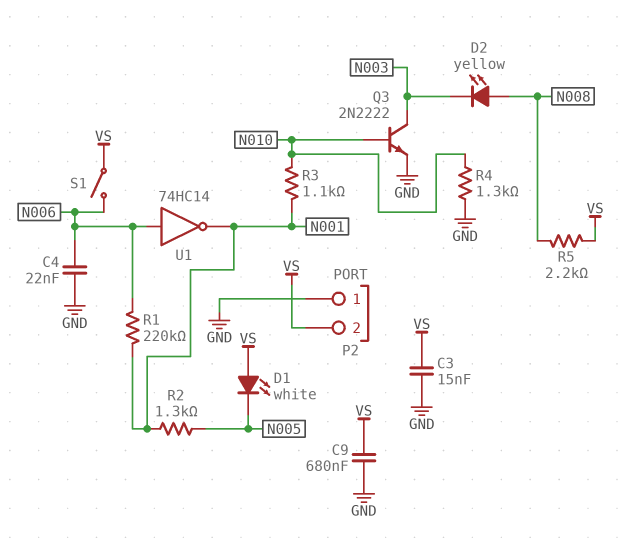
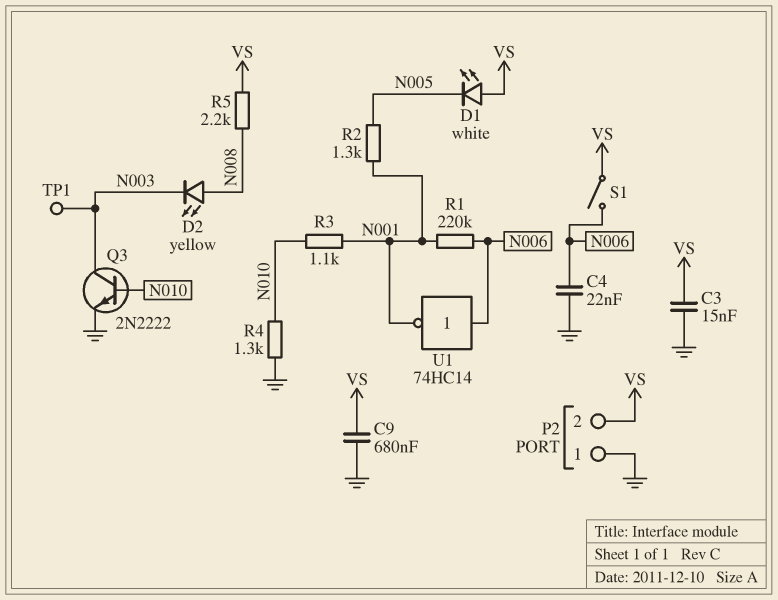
TP1: none -> test point (N003)

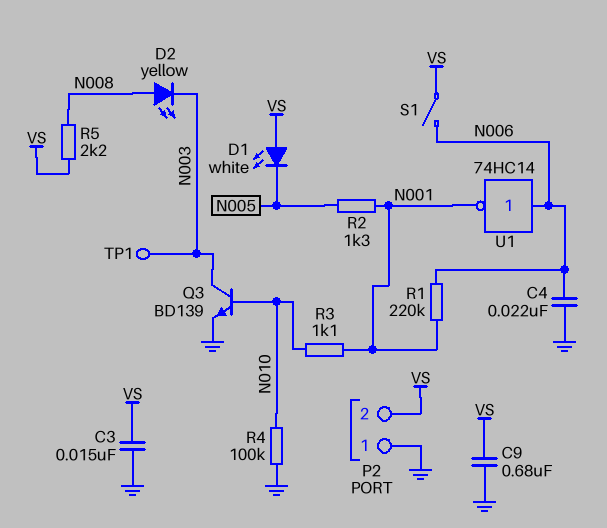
Q3: NPN 2N2222 (B N010, C N003, E GND) -> NPN BD139 (B N010, C N003, E GND)
R4: 1.3k (GND, N010) -> 100k (GND, N010)

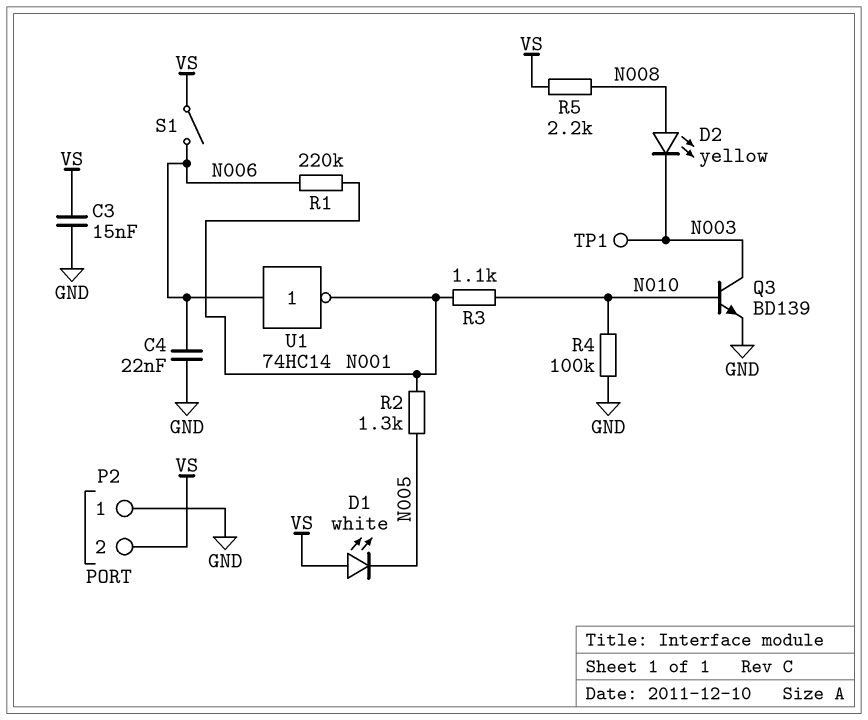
C9: 680nF (GND, VS) -> none

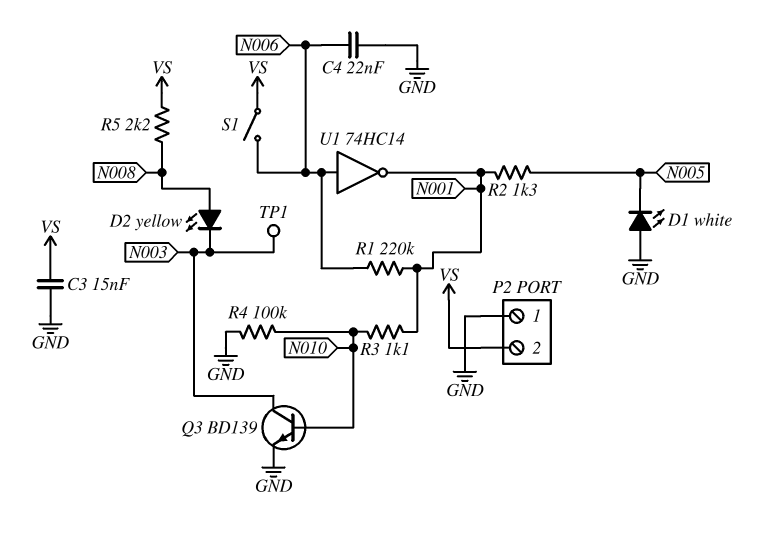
D1: LED white (A VS, K N005) -> LED white (A GND, K N005)

